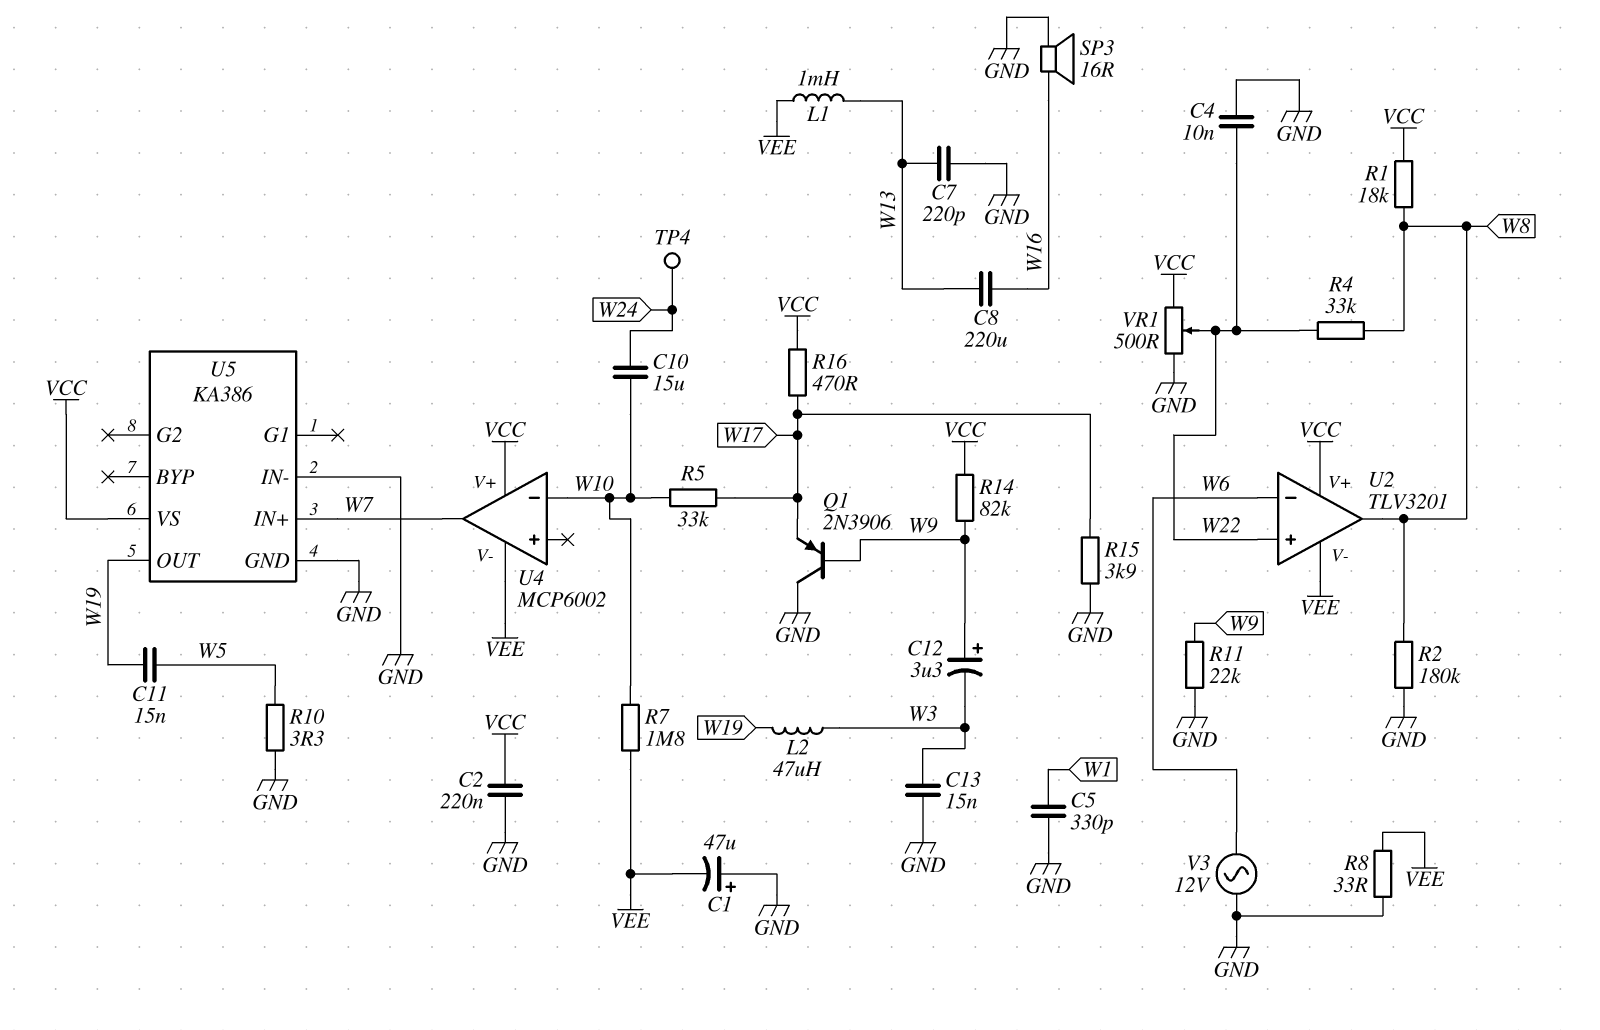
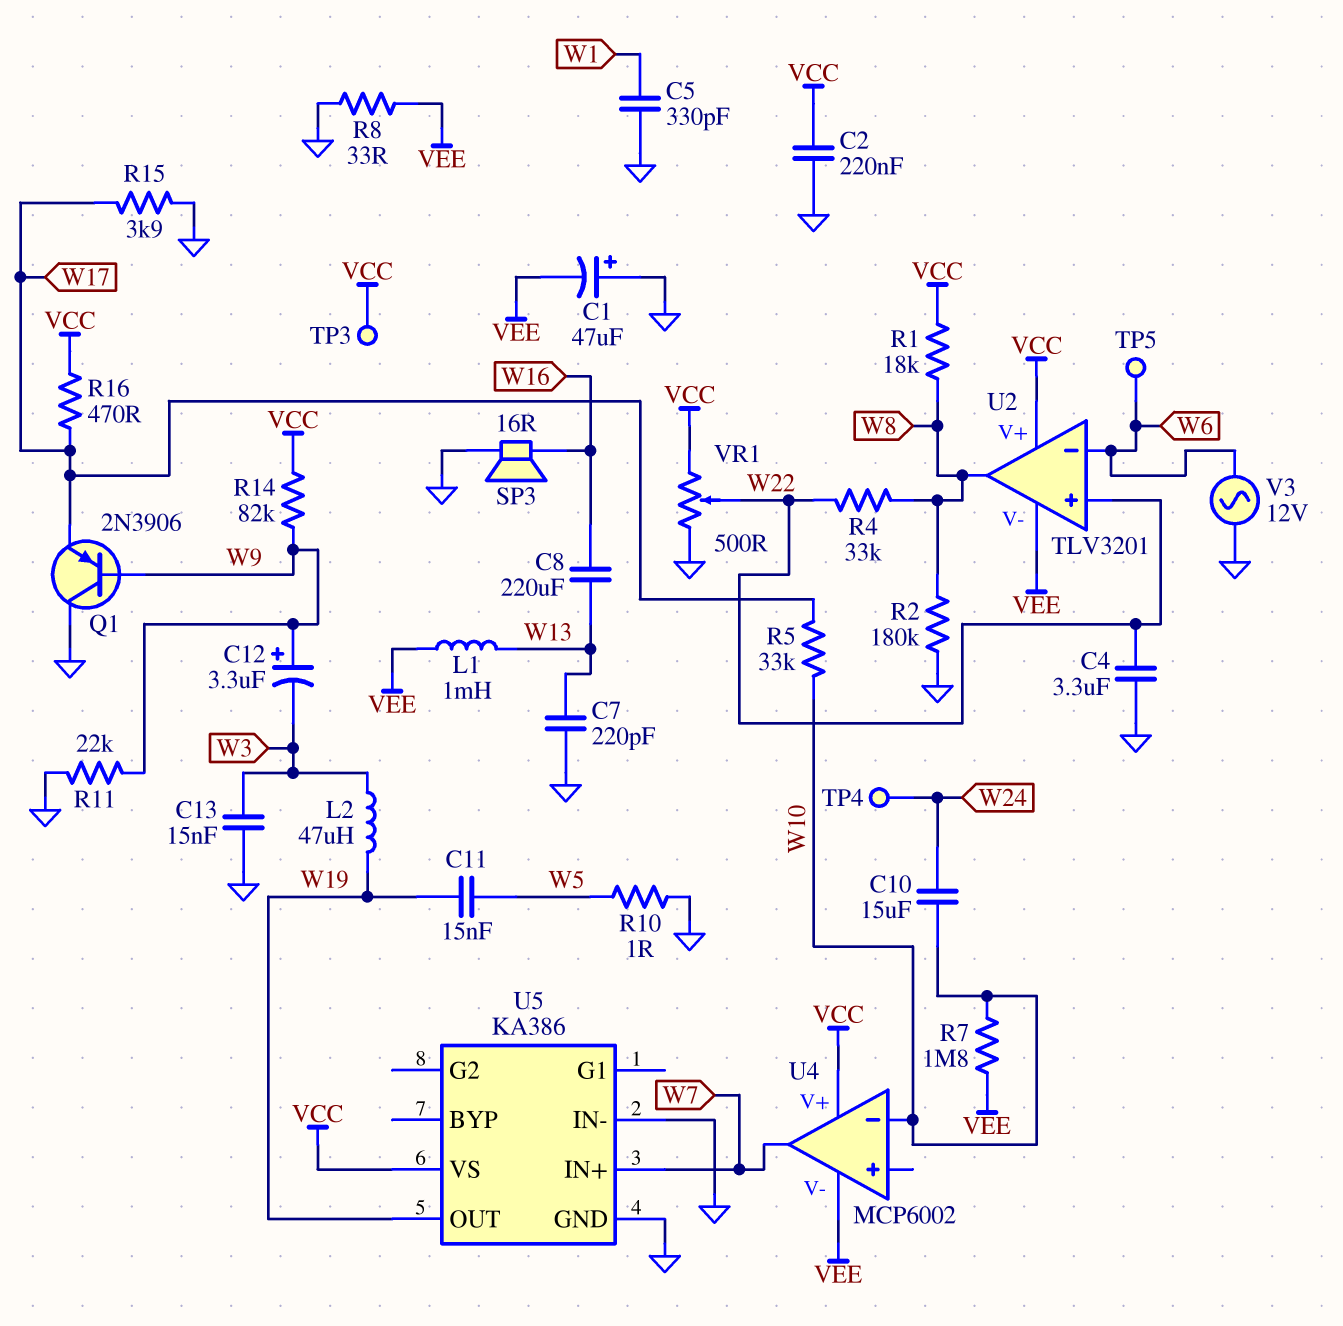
C4: 10nF (GND, W22) -> 3.3uF (GND, W22)
R10: 3.3 (GND, W5) -> 1 (GND, W5)
TP3: none -> test point (VCC)
TP5: none -> test point (W6)

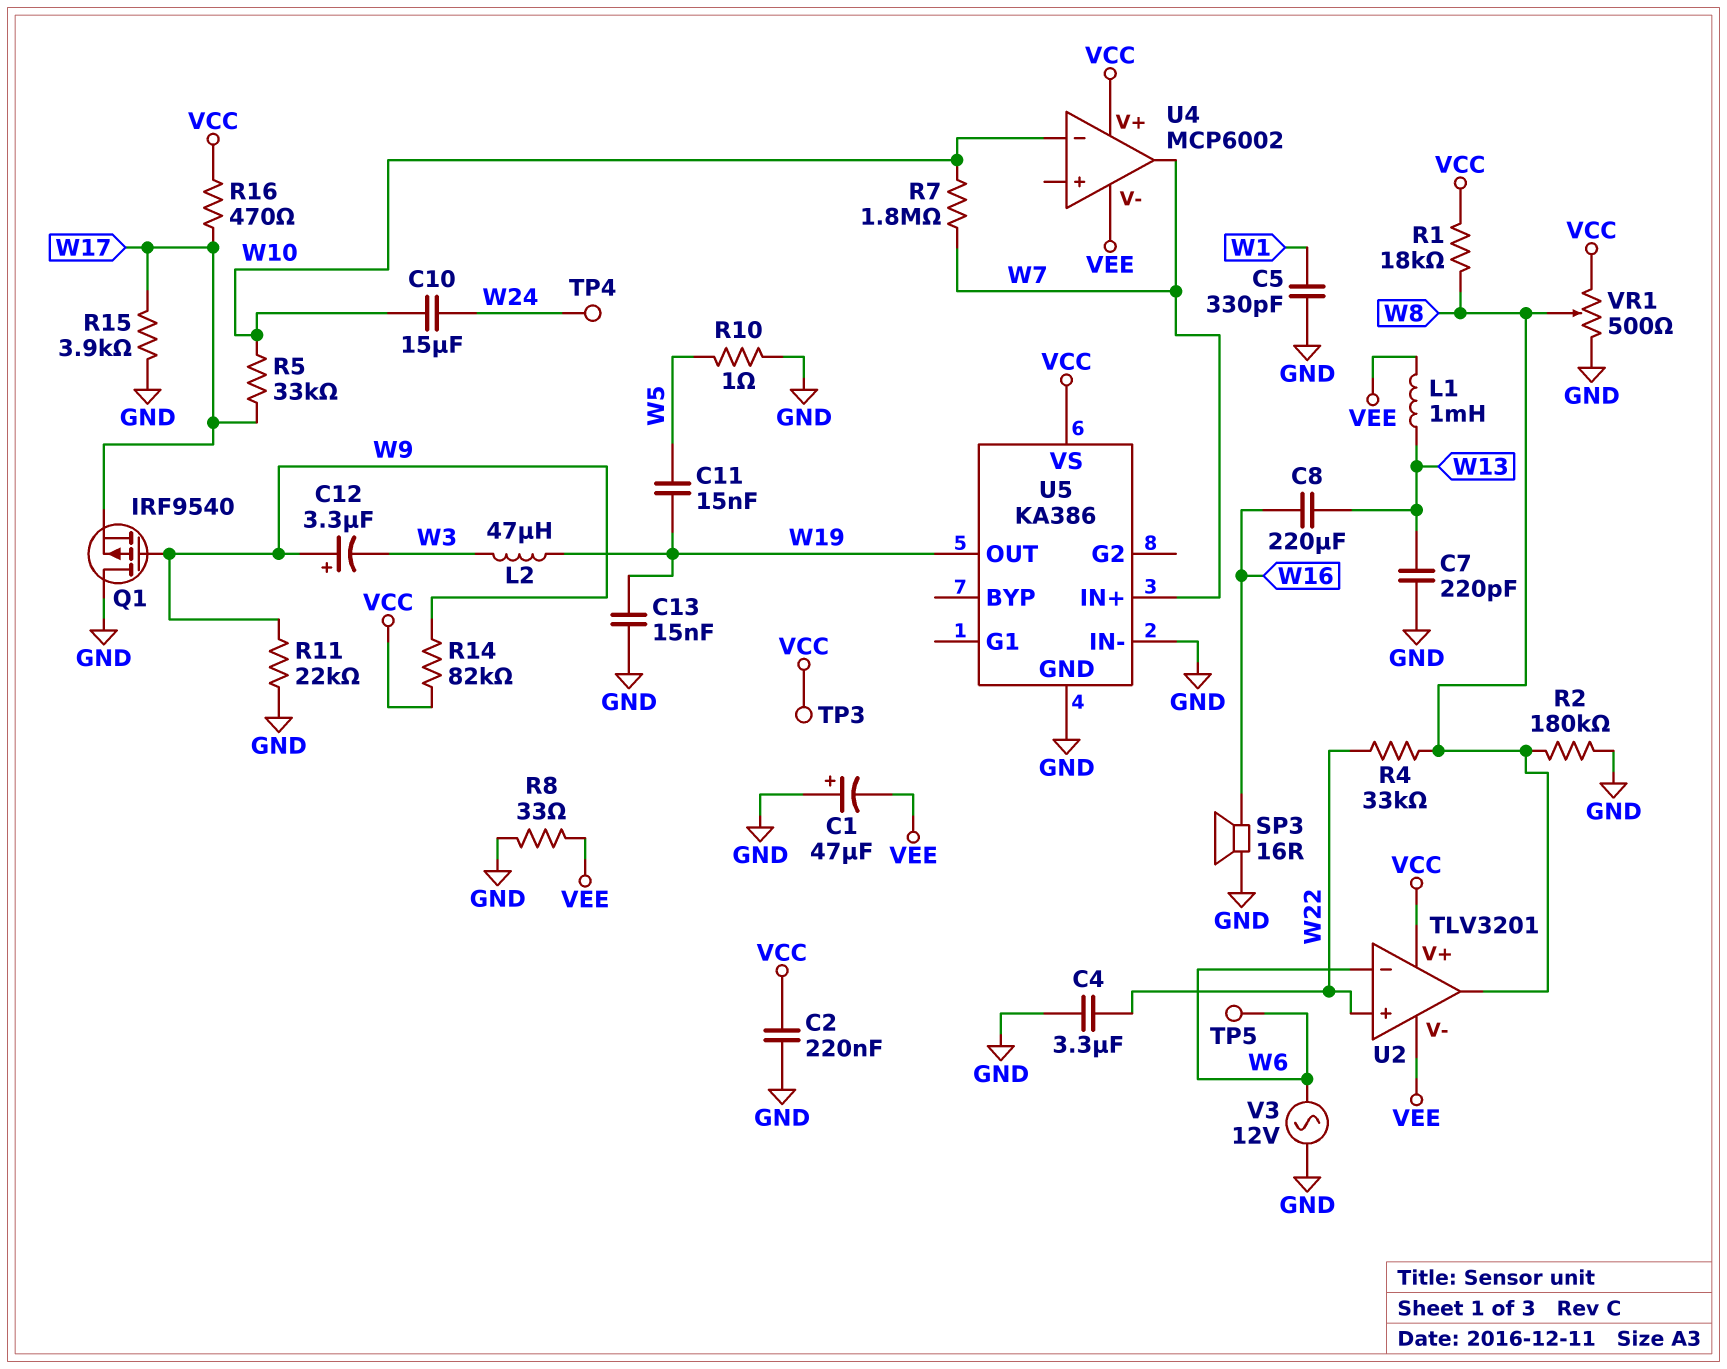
C13: 15nF (GND, W3) -> 15nF (GND, W19)
Q1: PNP 2N3906 (B W9, C GND, E W17) -> PMOS IRF9540 (G W9, D GND, S W17)
R7: 1.8M (VEE, W10) -> 1.8M (W7, W10)
VR1: 500 (GND, VCC, wiper W22) -> 500 (GND, VCC, wiper W8)

